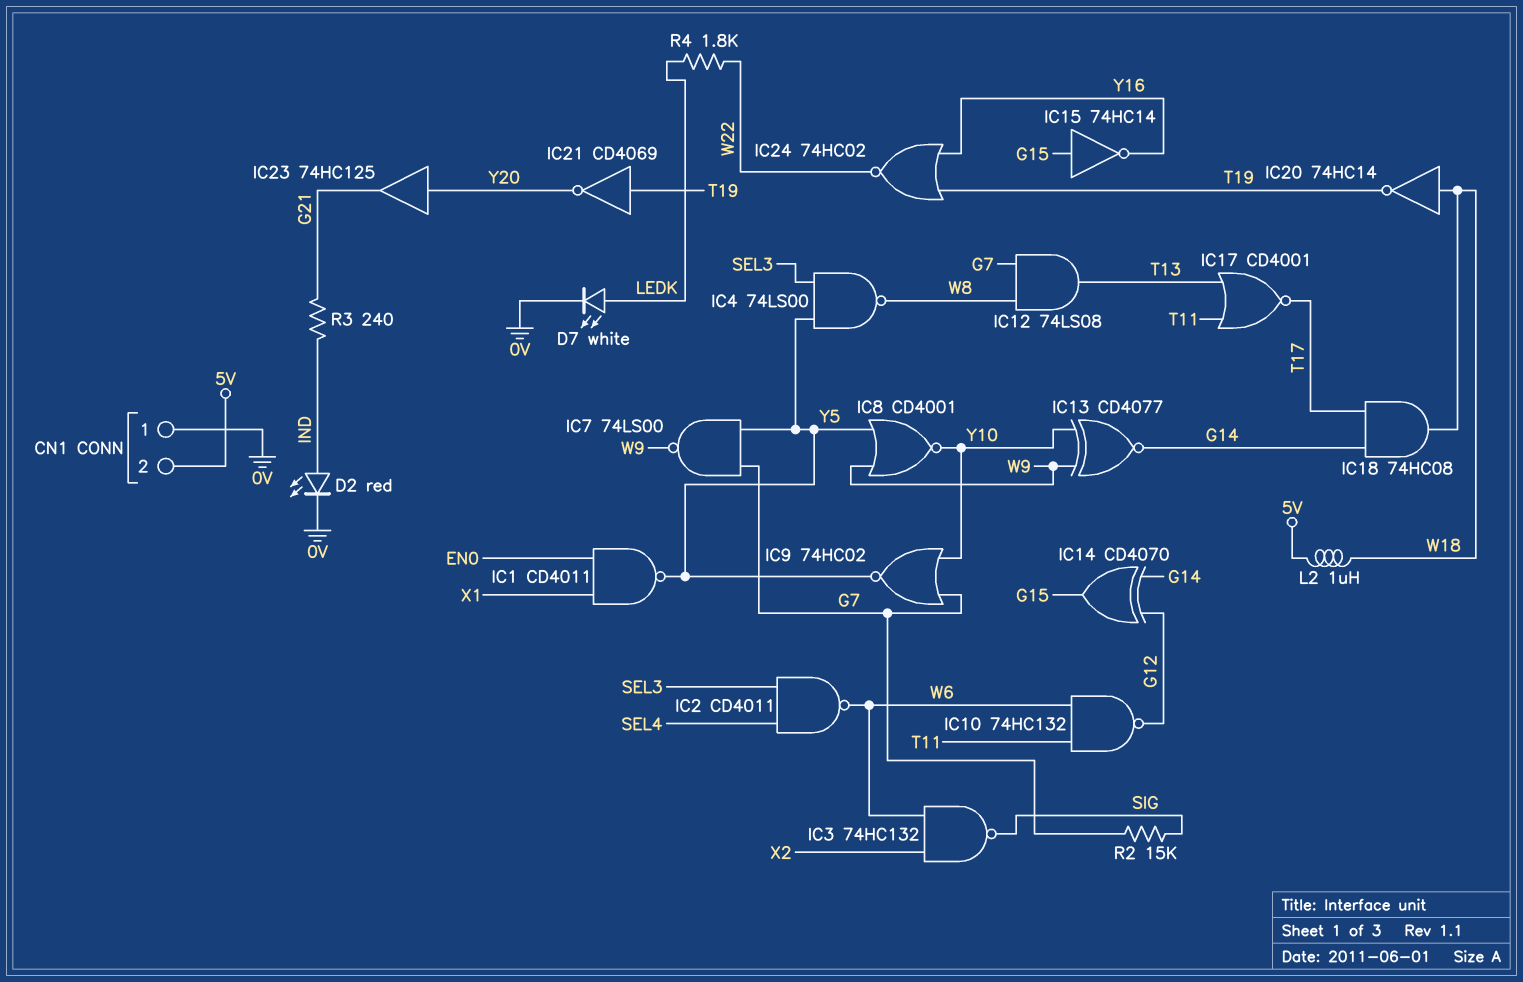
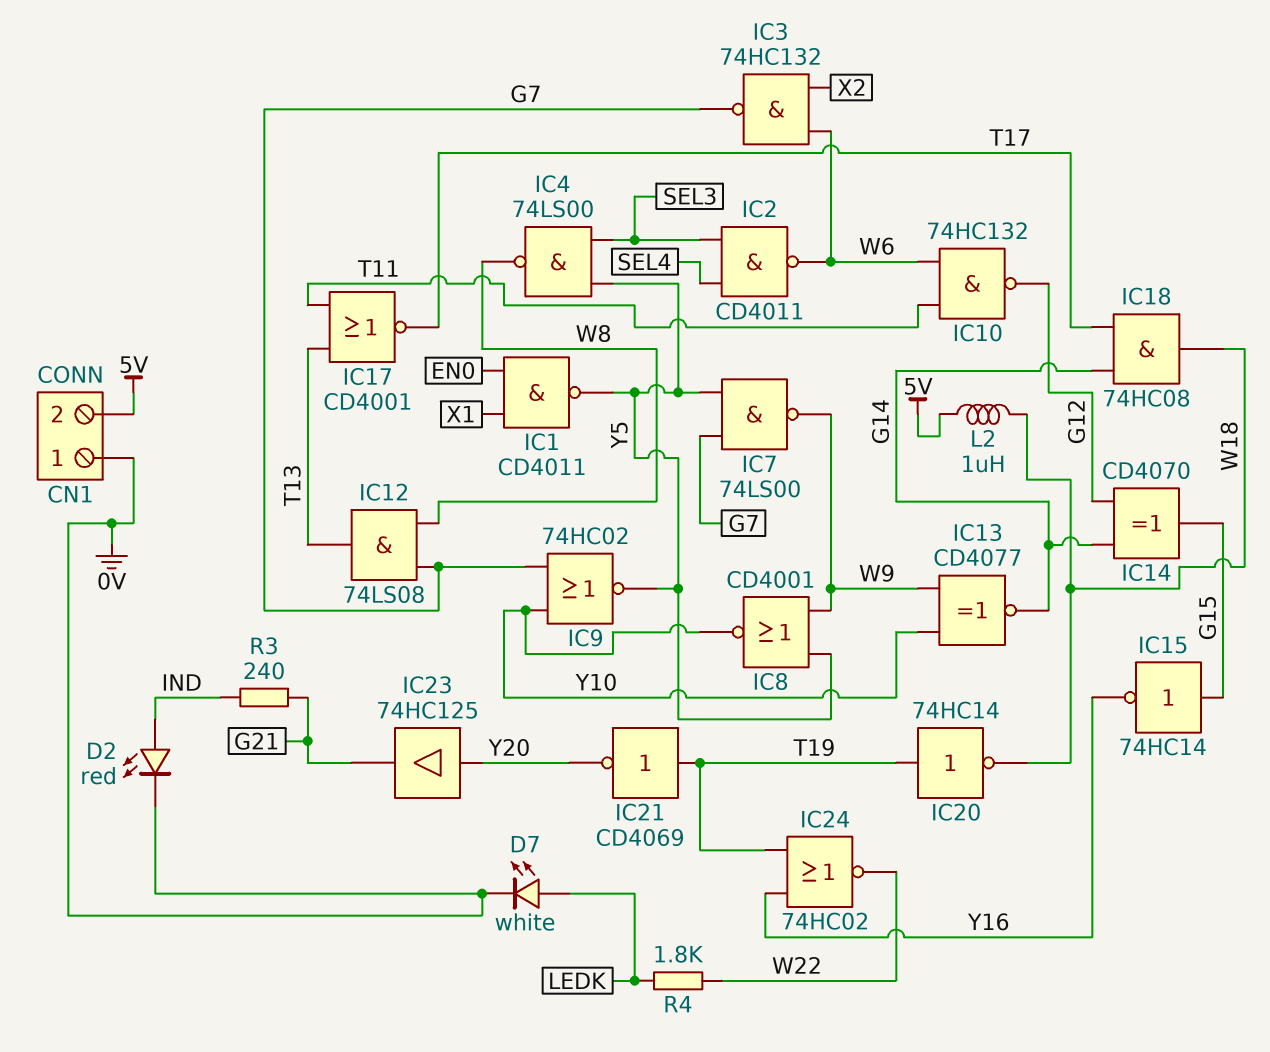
IC3: NAND 74HC132 (in W6, in X2, out SIG) -> NAND 74HC132 (in W6, in X2, out G7)
IC20: NOT 74HC14 (in W18, out T19) -> NOT 74HC14 (in T19, out W18)
R2: 15k (G7, SIG) -> none

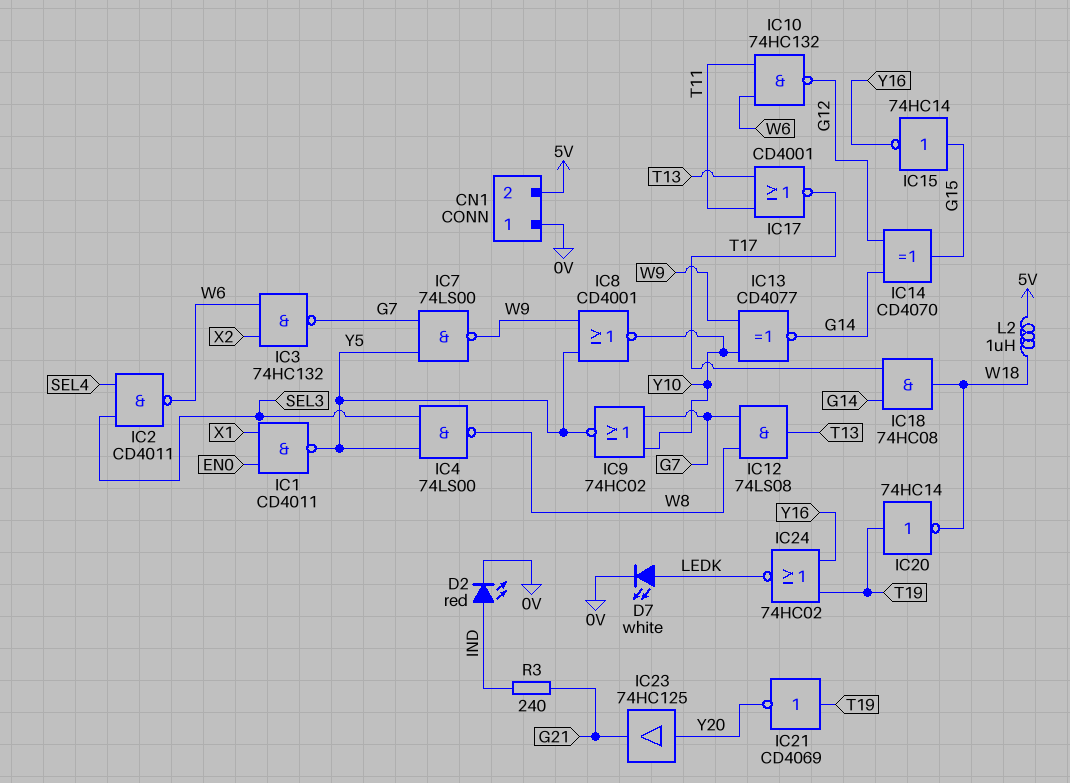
IC24: NOR 74HC02 (in T19, in Y16, out W22) -> NOR 74HC02 (in T19, in Y16, out LEDK)
R4: 1.8k (LEDK, W22) -> none

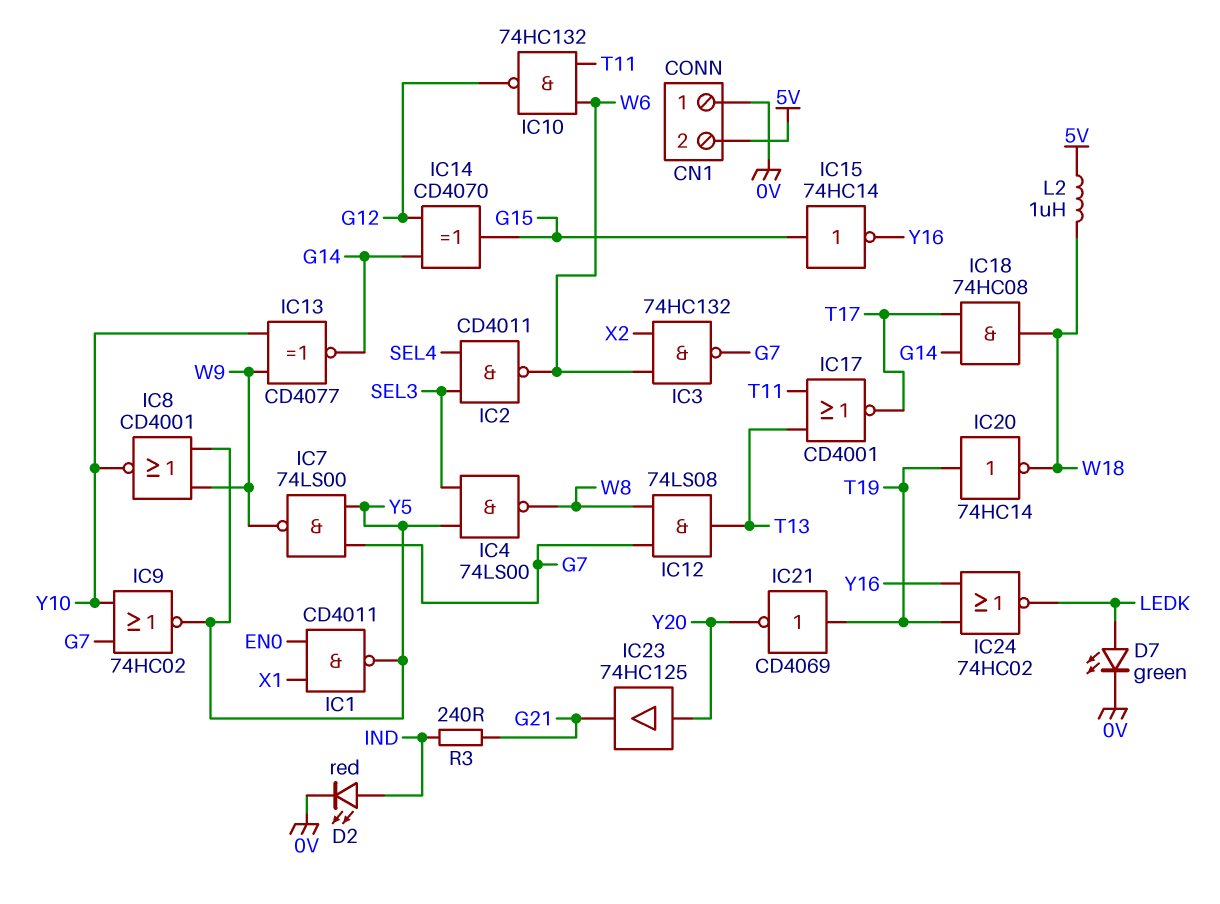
D7: LED white (A LEDK, K 0V) -> LED green (A LEDK, K 0V)

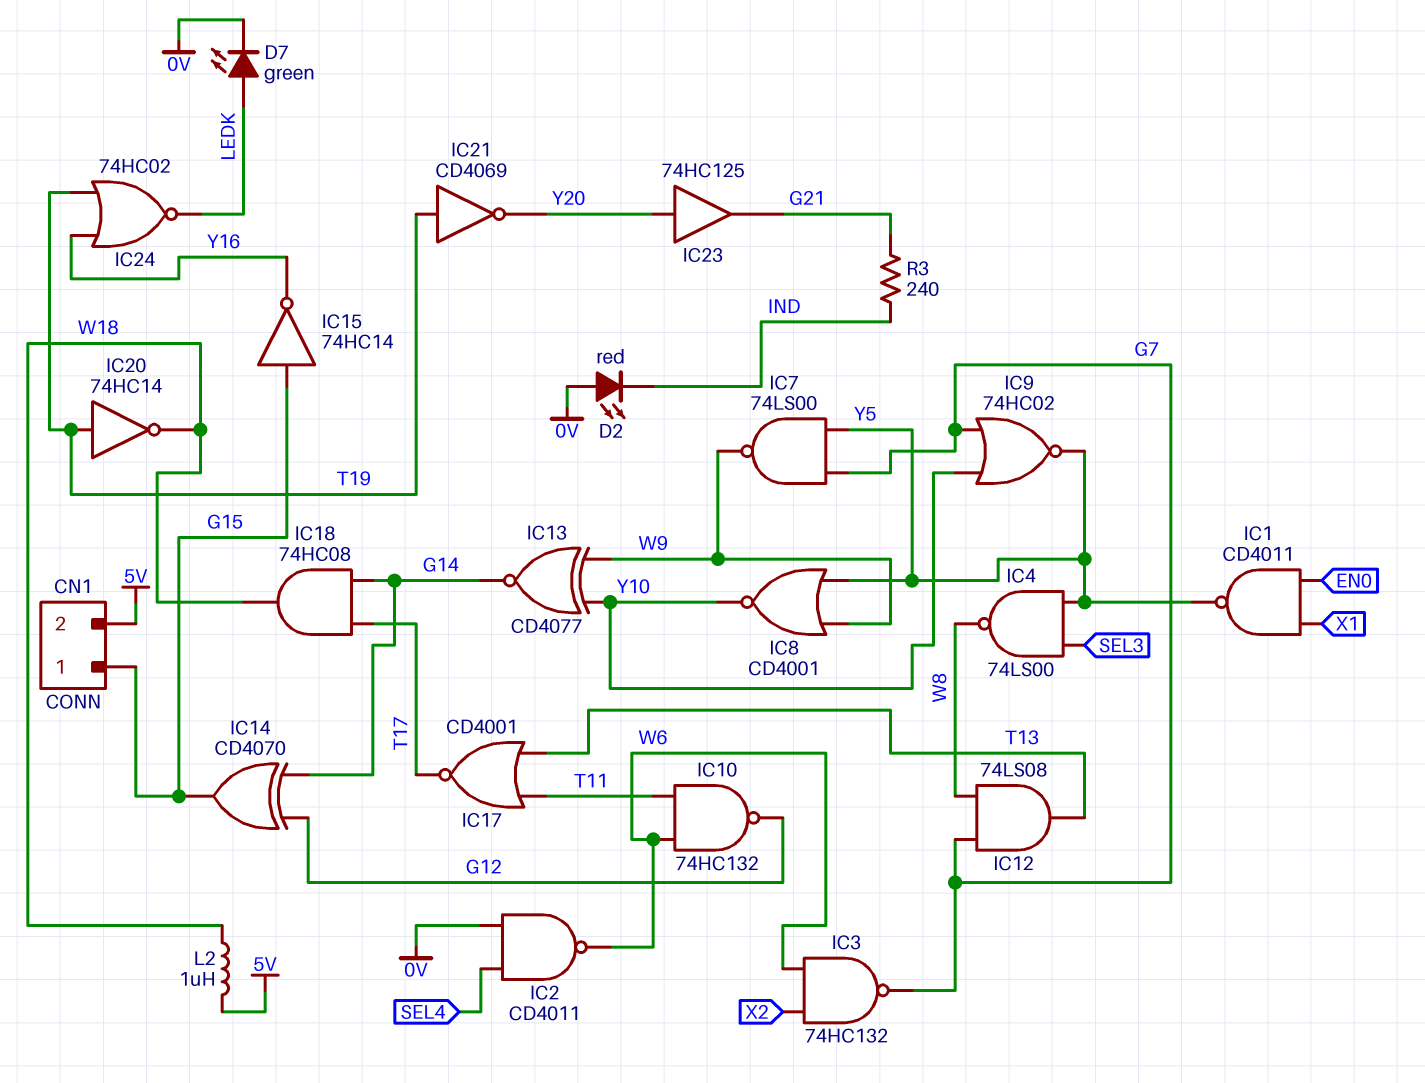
CN1 pin 1: 0V -> G15
D2: LED red (A IND, K 0V) -> LED red (A 0V, K IND)
IC2: NAND CD4011 (in SEL3, in SEL4, out W6) -> NAND CD4011 (in 0V, in SEL4, out W6)

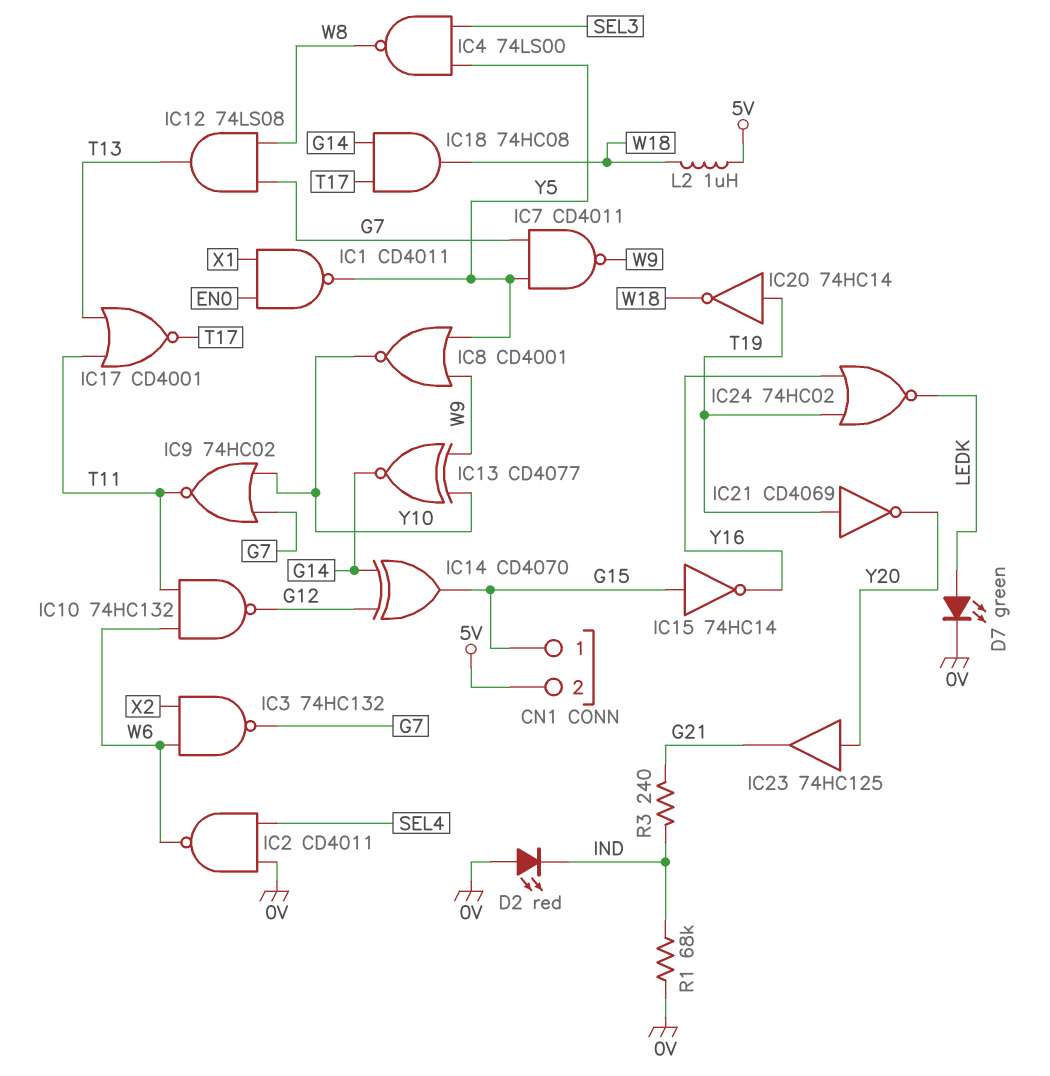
IC7: NAND 74LS00 (in G7, in Y5, out W9) -> NAND CD4011 (in G7, in Y5, out W9)
IC9: NOR 74HC02 (in G7, in Y10, out Y5) -> NOR 74HC02 (in G7, in Y10, out T11)
R1: none -> 68k (0V, IND)

